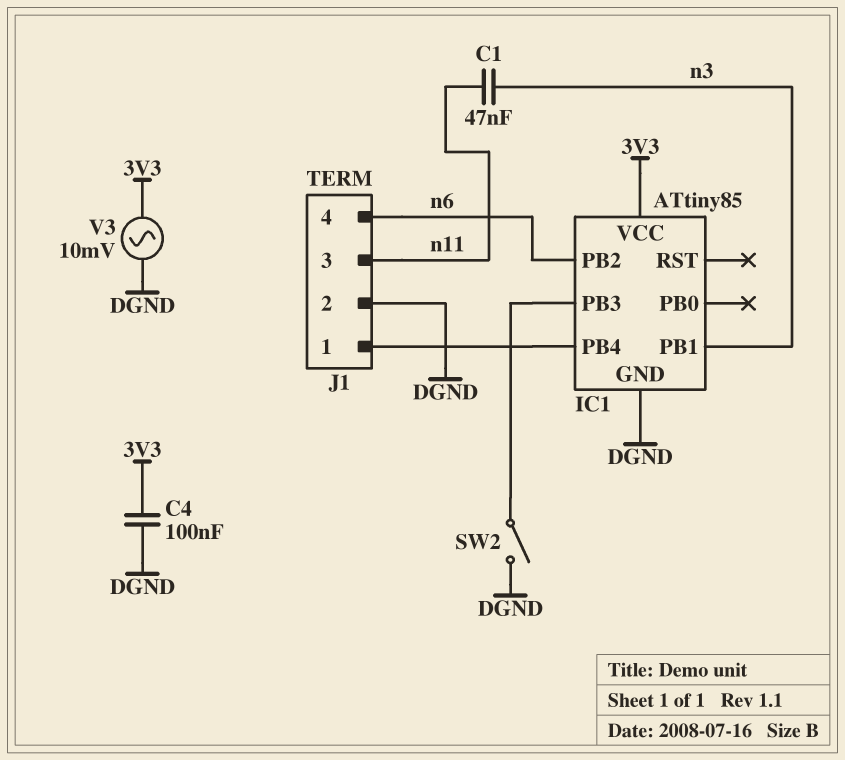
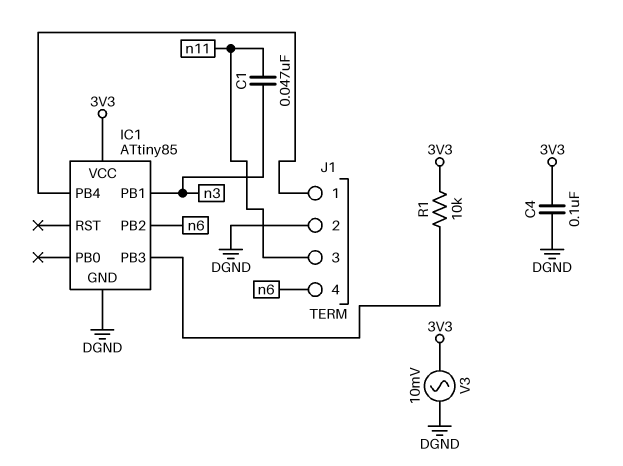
R1: none -> 10k (3V3, IC1/PB3)
SW2: switch (DGND, IC1/PB3) -> none

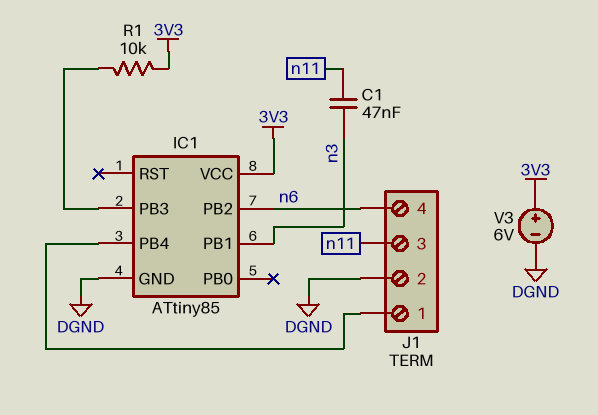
C4: 100nF (3V3, DGND) -> none
V3: AC 10mV (3V3, DGND) -> 6V (plus 3V3, minus DGND)

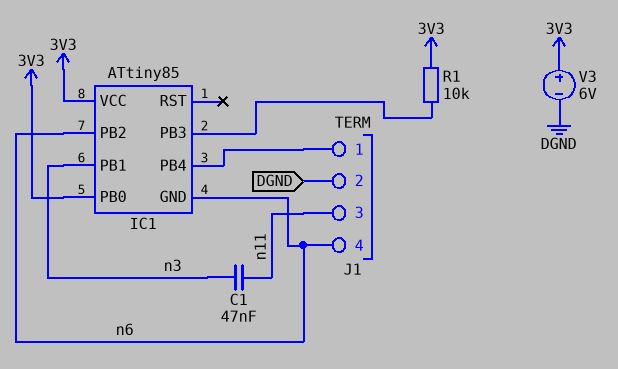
IC1 pin GND: DGND -> n6
IC1 pin PB0: none -> 3V3

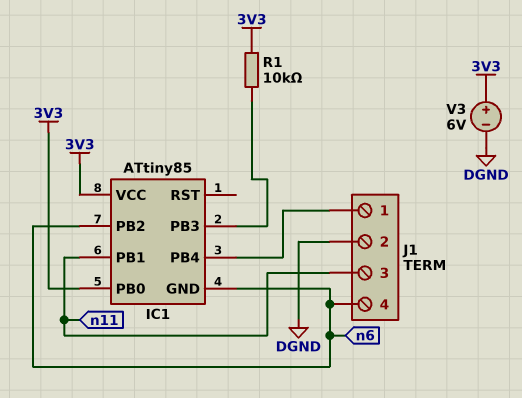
C1: 47nF (n3, n11) -> none
IC1 pin PB1: n3 -> n11

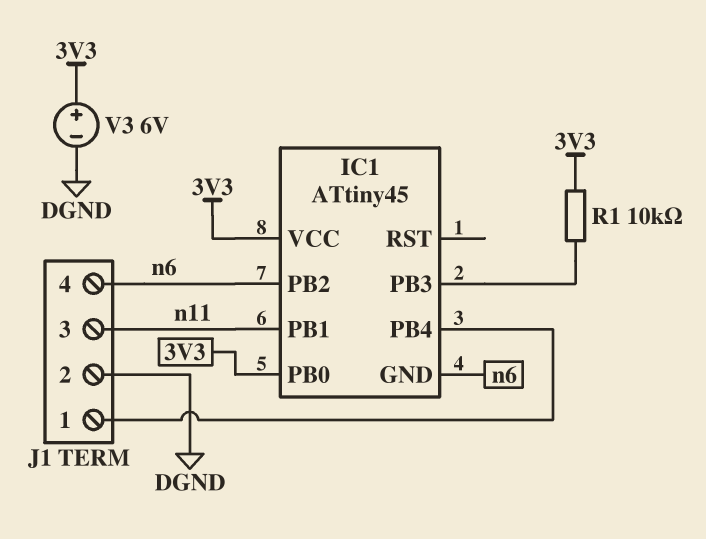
IC1: ATtiny85 -> ATtiny45

